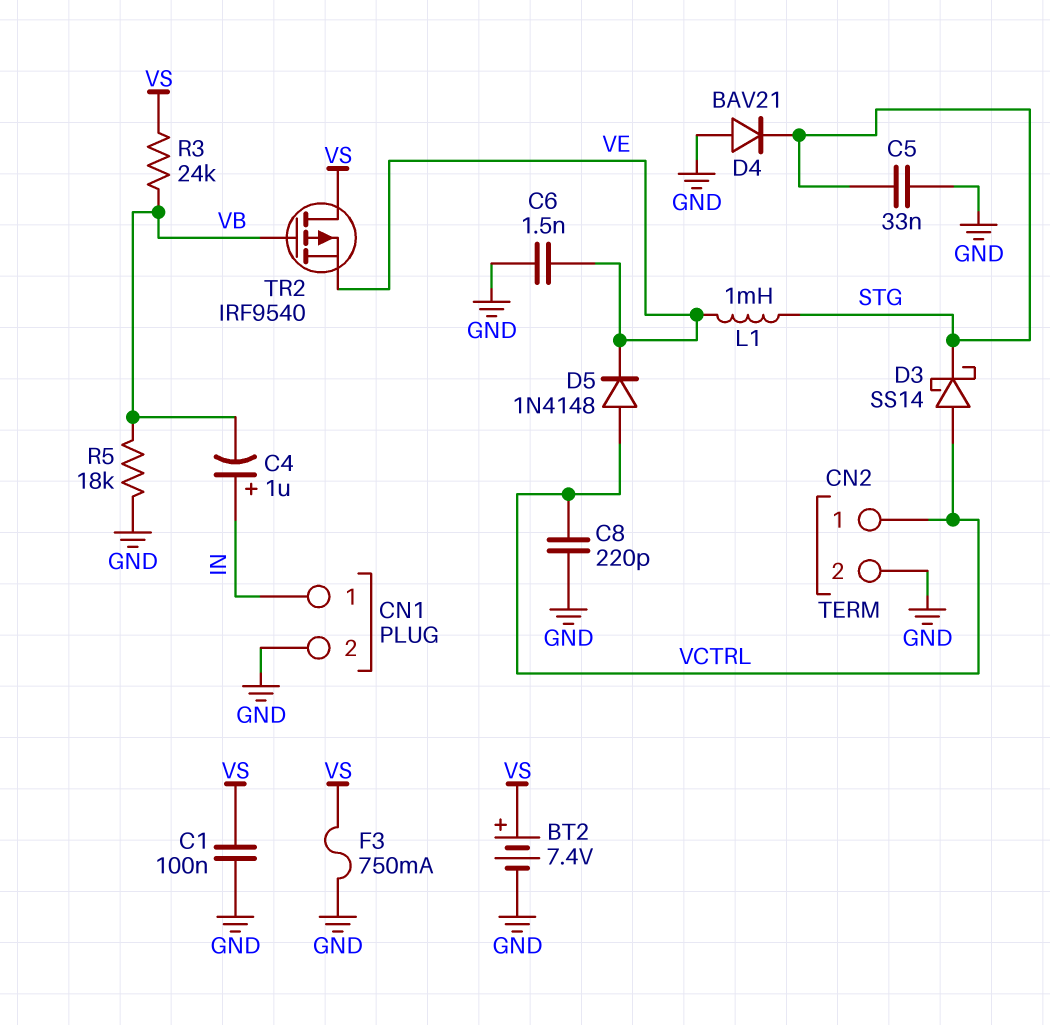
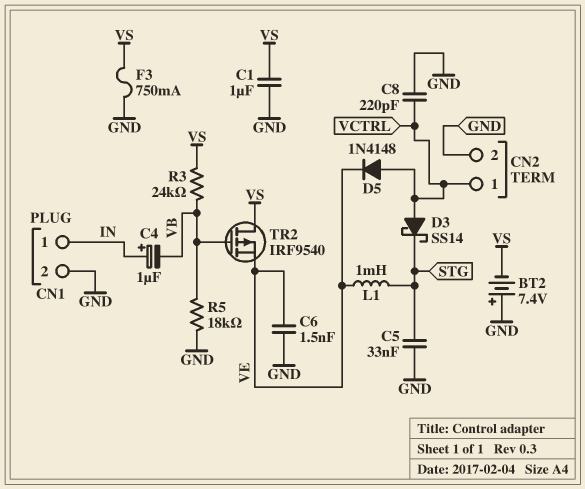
BT2: 7.4V (plus VS, minus GND) -> 7.4V (plus GND, minus VS)
C1: 100nF (GND, VS) -> 1uF (GND, VS)
D4: diode BAV21 (A GND, K STG) -> none

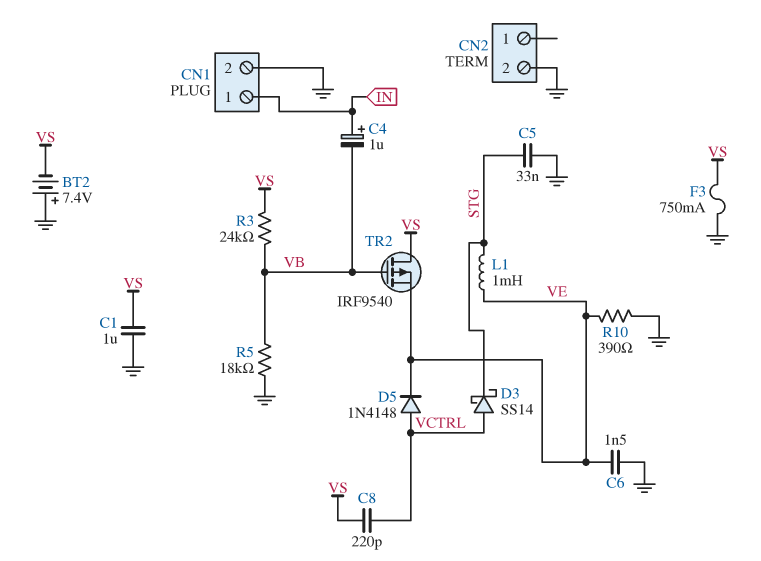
C8: 220pF (GND, VCTRL) -> 220pF (VCTRL, VS)
CN2 pin 1: VCTRL -> none
R10: none -> 390 (GND, VE)

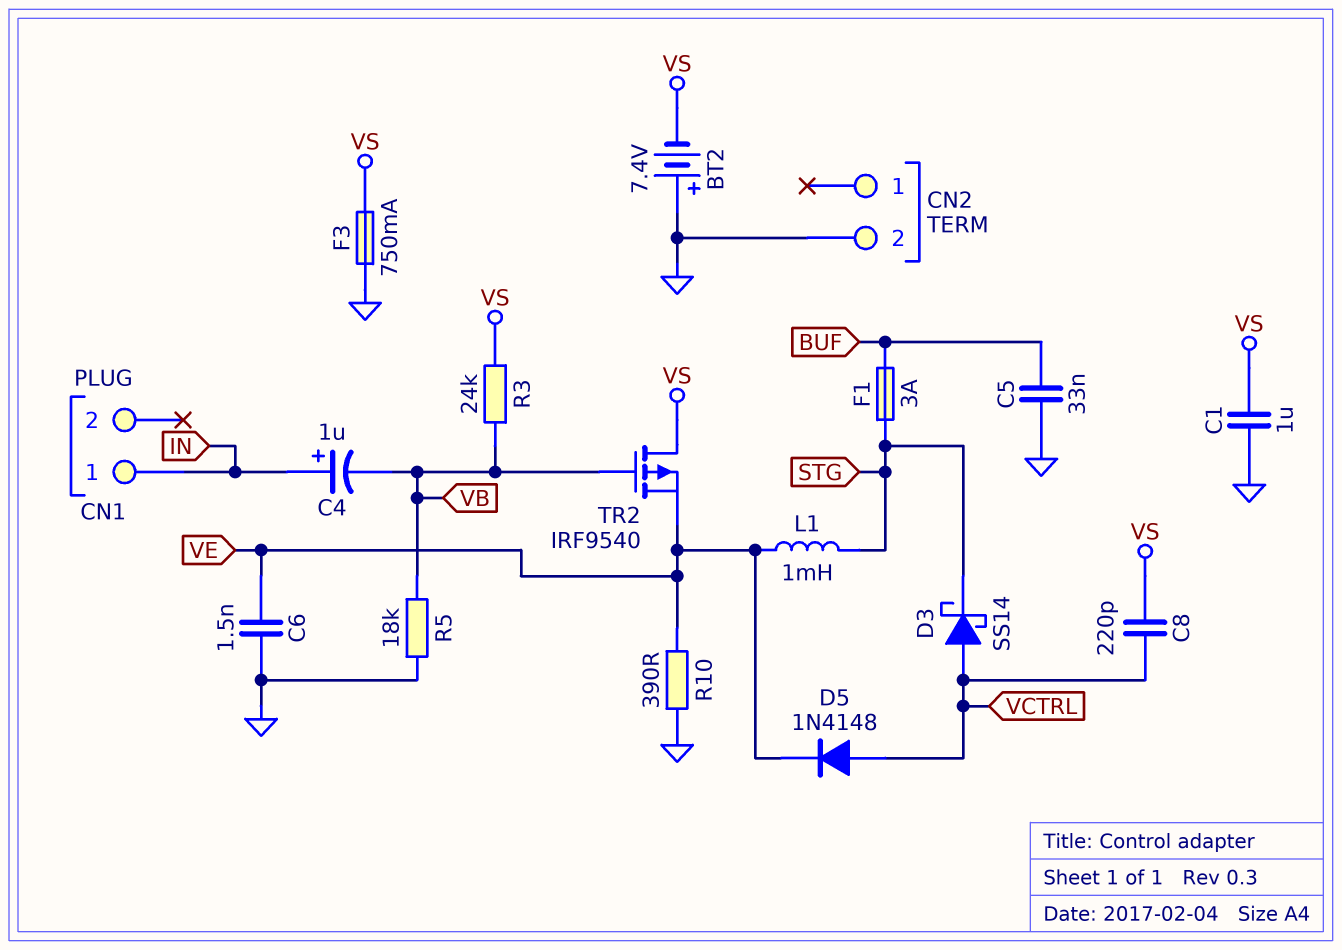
C5: 33nF (GND, STG) -> 33nF (BUF, GND)
CN1 pin 2: GND -> none
F1: none -> 3A (BUF, STG)

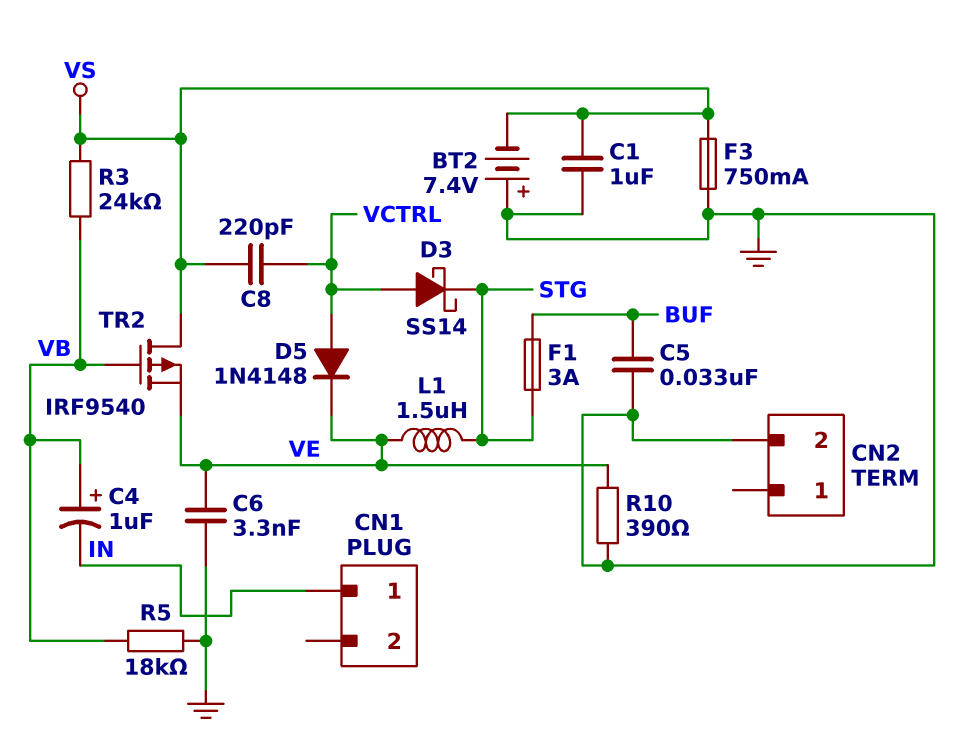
C4: 1uF (plus IN, minus VB) -> 1uF (plus VB, minus IN)
C6: 1.5nF (GND, VE) -> 3.3nF (GND, VE)
L1: 1mH (STG, VE) -> 1.5uH (STG, VE)

